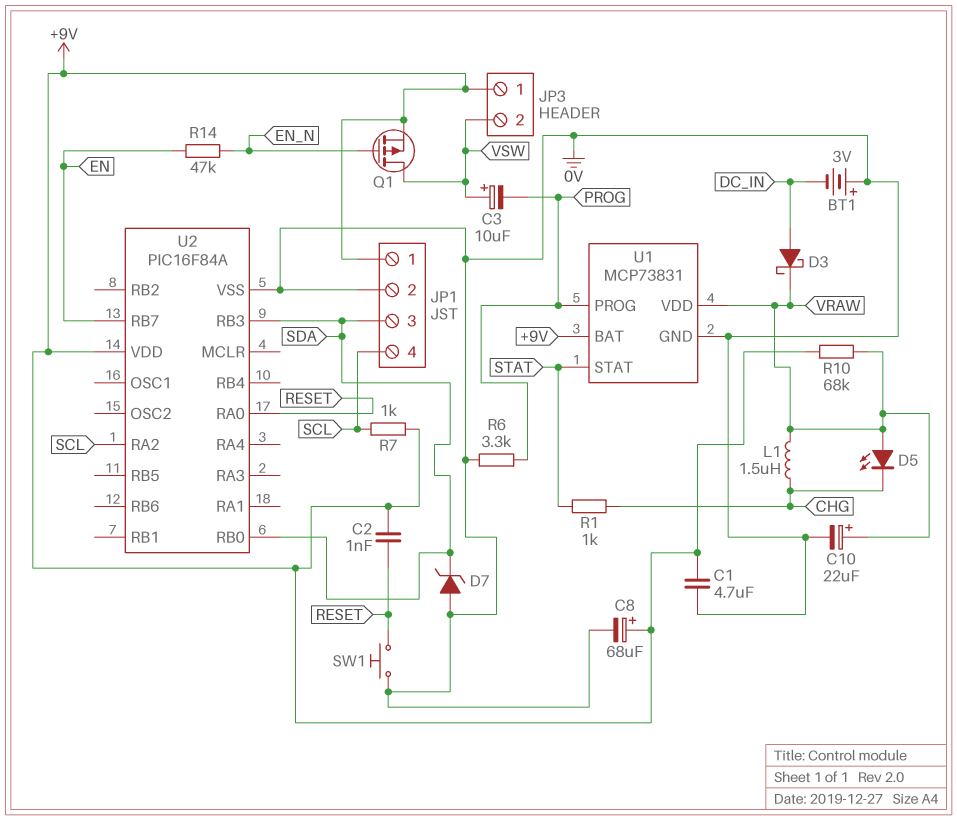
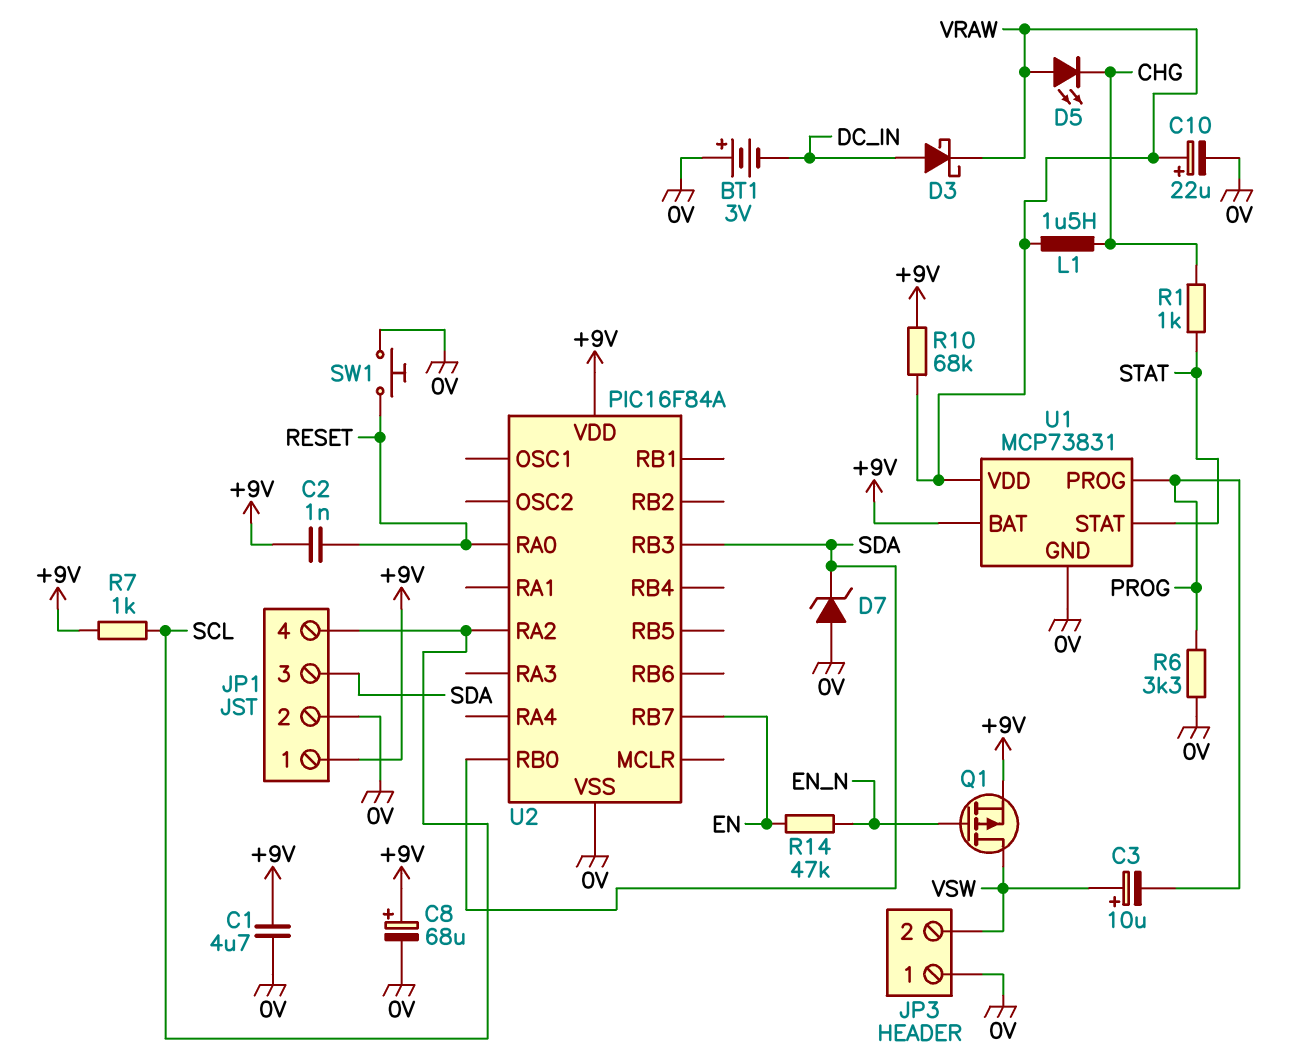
JP3 pin 1: +9V -> 0V

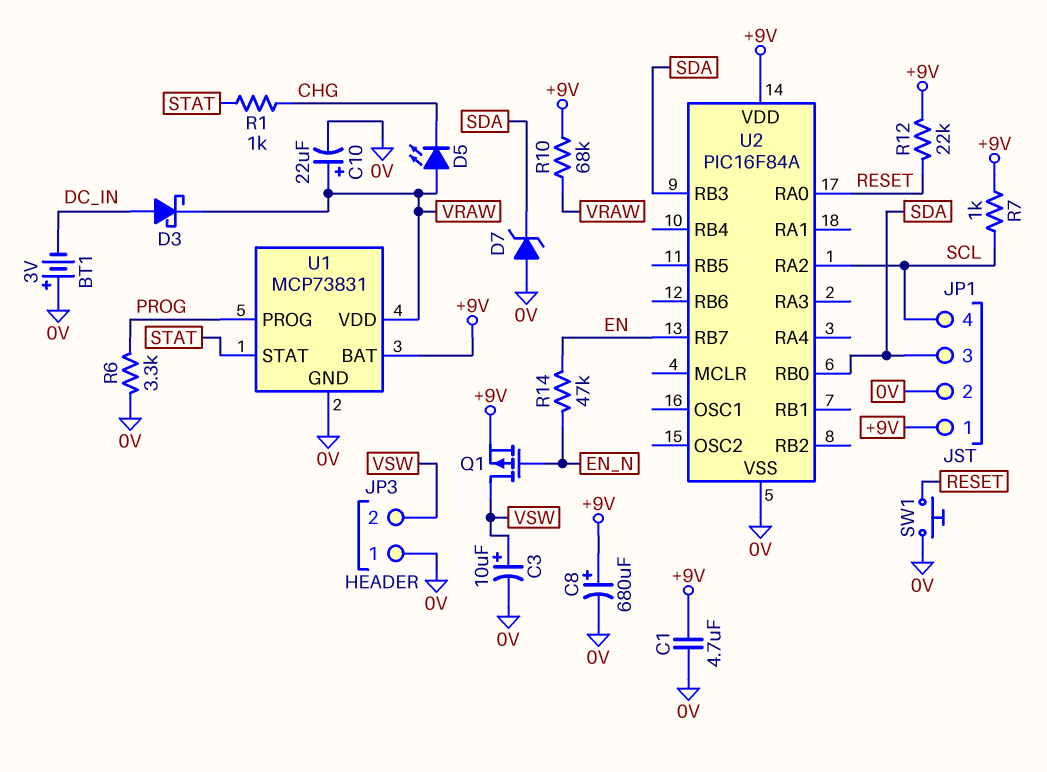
C2: 1nF (+9V, RESET) -> none
C3: 10uF (plus VSW, minus PROG) -> 10uF (plus VSW, minus 0V)
C8: 68uF (plus +9V, minus 0V) -> 680uF (plus +9V, minus 0V)
L1: 1.5uH (CHG, VRAW) -> none
R12: none -> 22k (+9V, RESET)

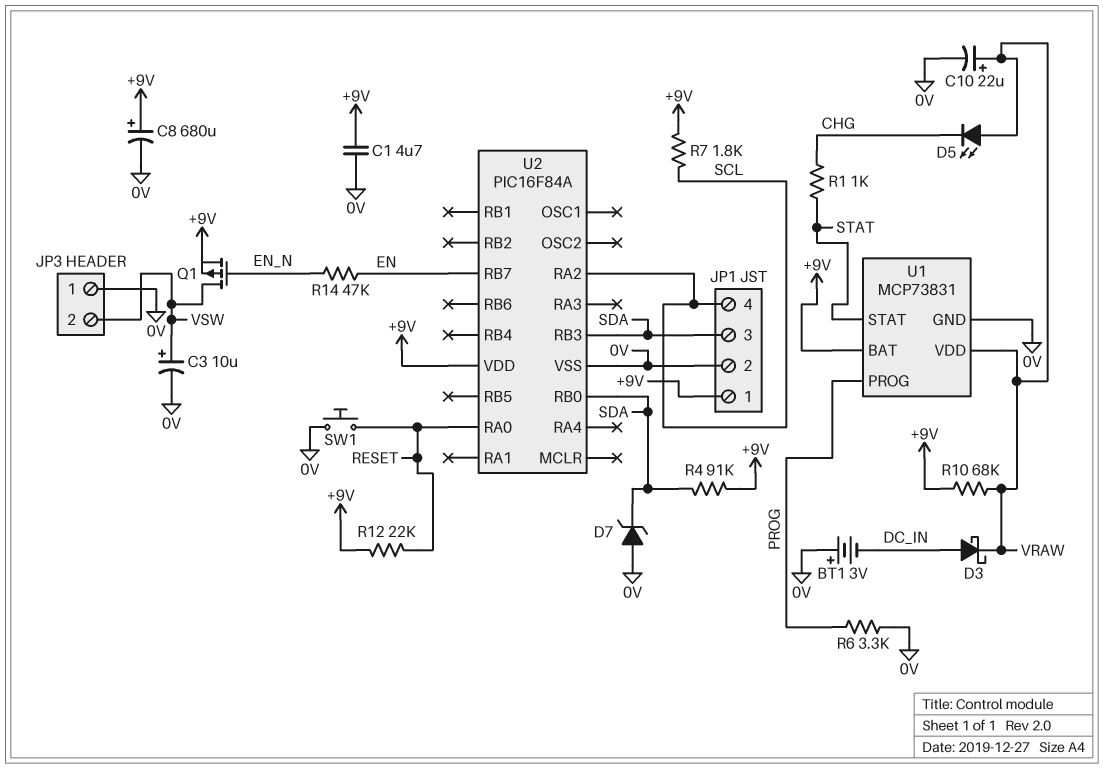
R4: none -> 91k (+9V, SDA)
R7: 1k (+9V, SCL) -> 1.8k (+9V, SCL)

